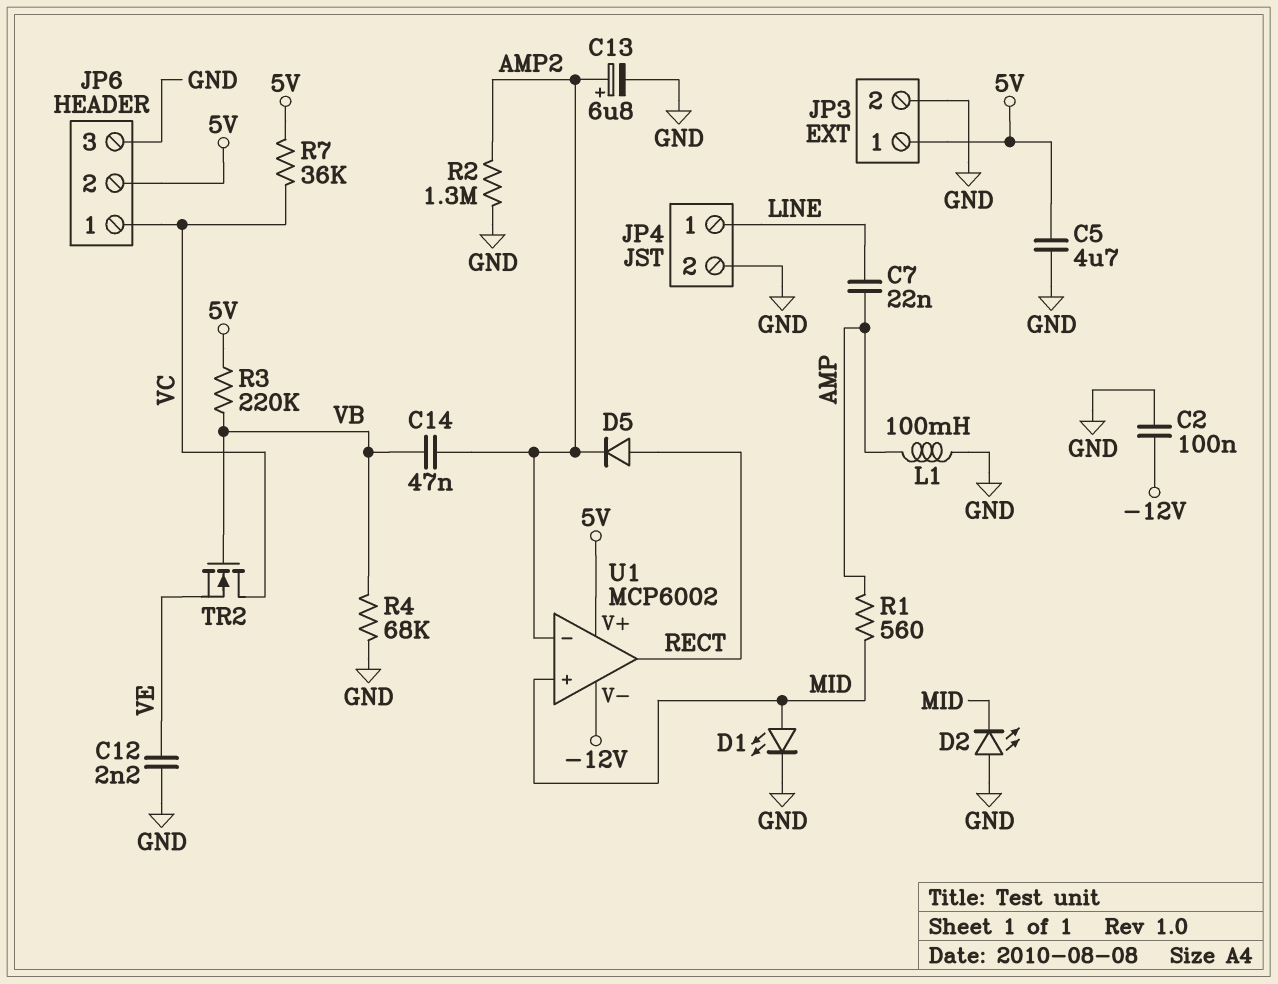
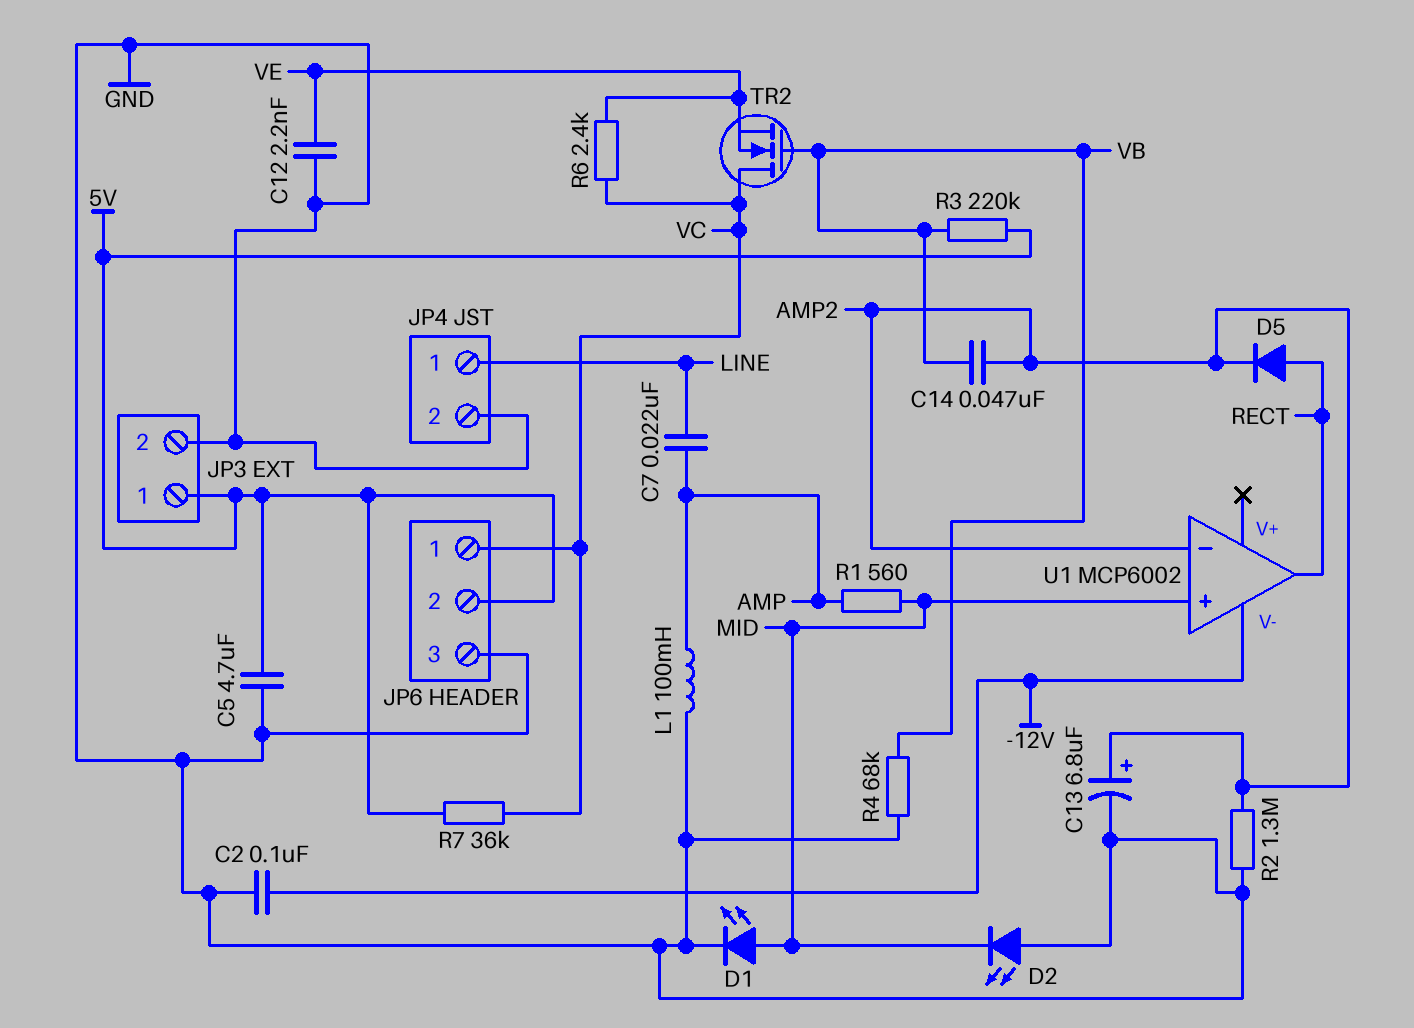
R6: none -> 2.4k (VC, VE)
U1 pin V+: 5V -> none

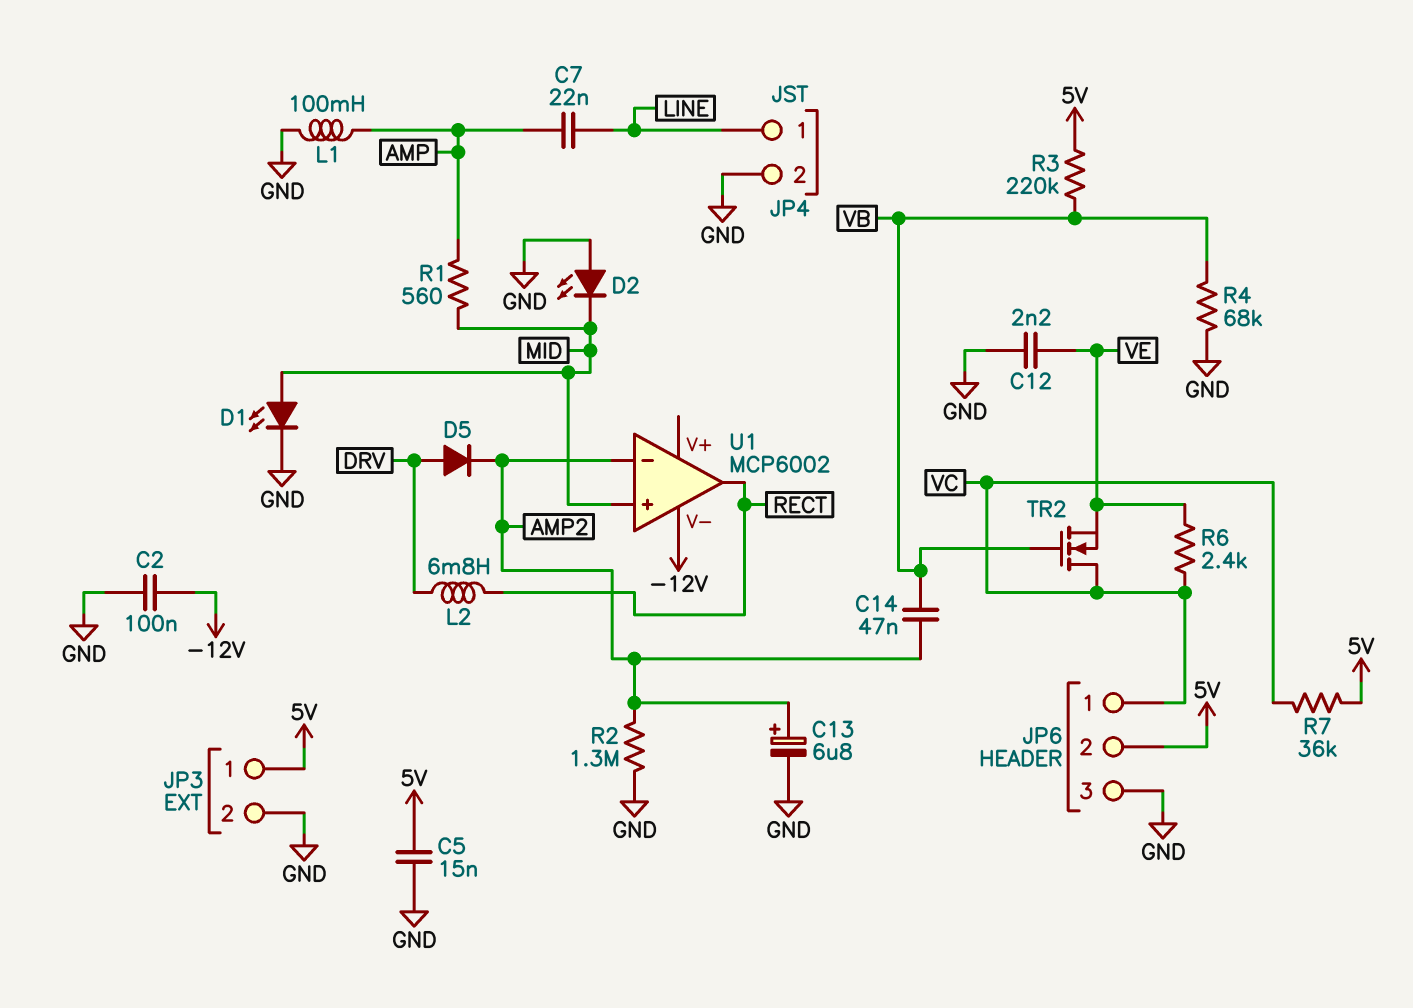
C5: 4.7uF (5V, GND) -> 15nF (5V, GND)
D5: diode (A RECT, K AMP2) -> diode (A DRV, K AMP2)
L2: none -> 6.8mH (DRV, RECT)

